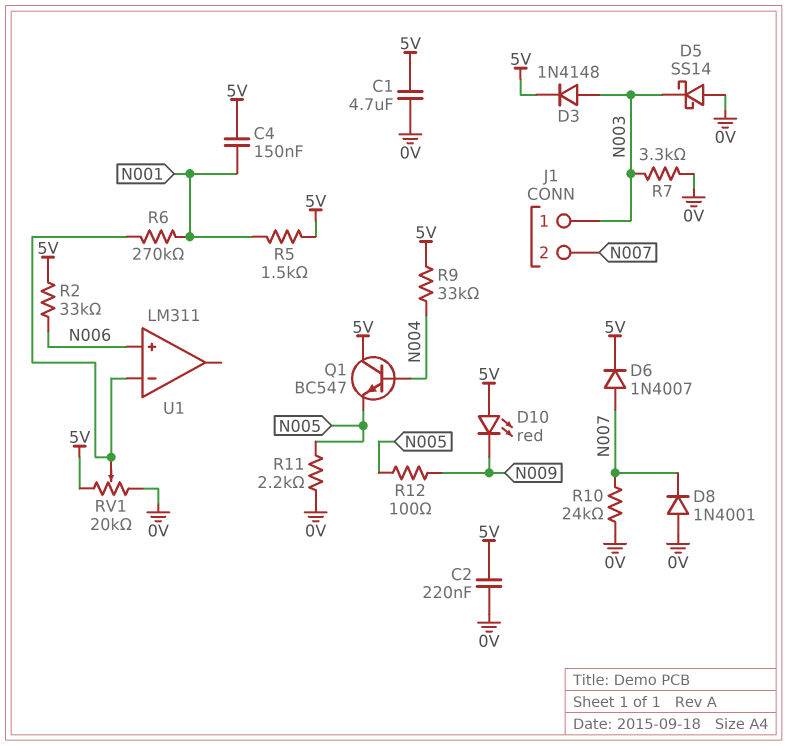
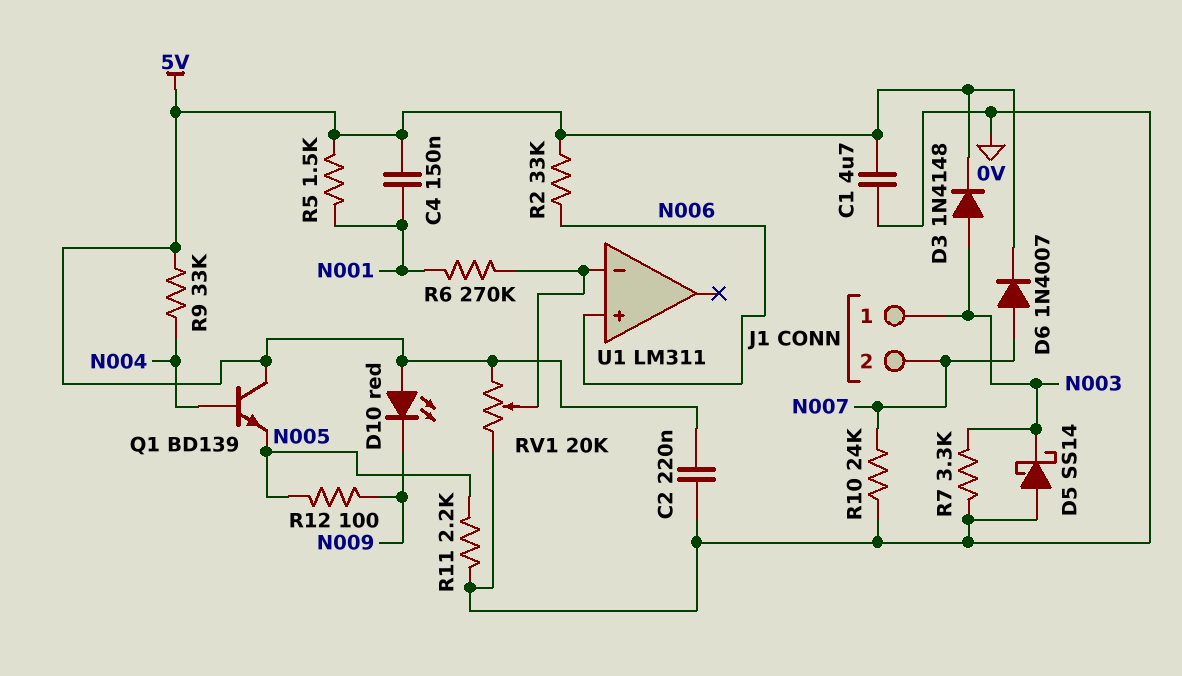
D8: diode 1N4001 (A 0V, K N007) -> none
Q1: NPN BC547 (B N004, C 5V, E N005) -> NPN BD139 (B N004, C 5V, E N005)

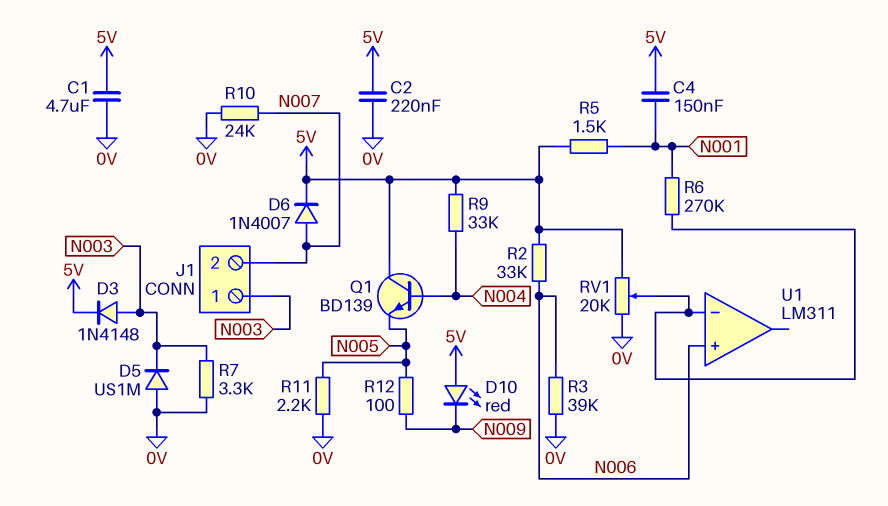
D5: schottky SS14 (A 0V, K N003) -> diode US1M (A 0V, K N003)
R3: none -> 39k (0V, N006)

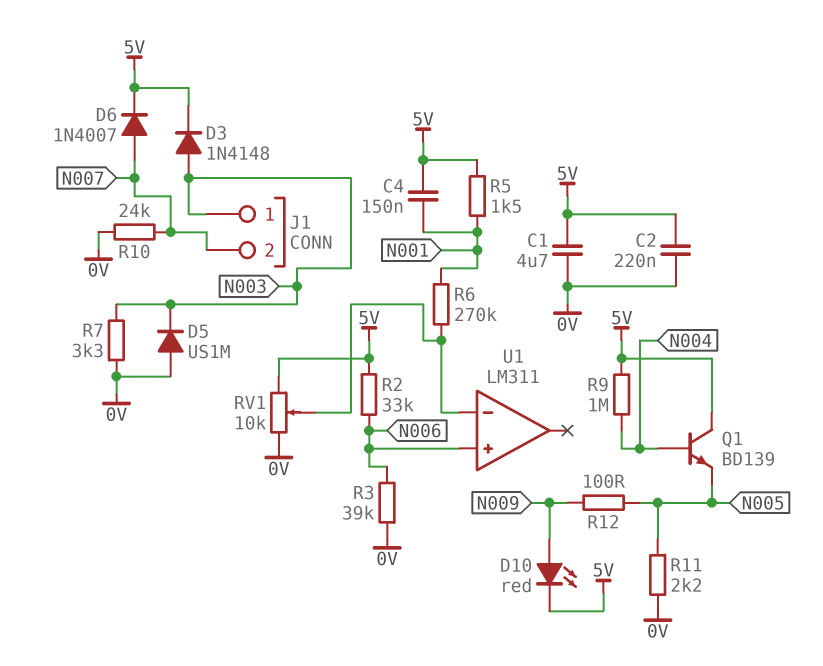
D10: LED red (A 5V, K N009) -> LED red (A N009, K 5V)
R9: 33k (5V, N004) -> 1M (5V, N004)
RV1: 20k (0V, 5V, wiper U1/in-) -> 10k (0V, 5V, wiper U1/in-)

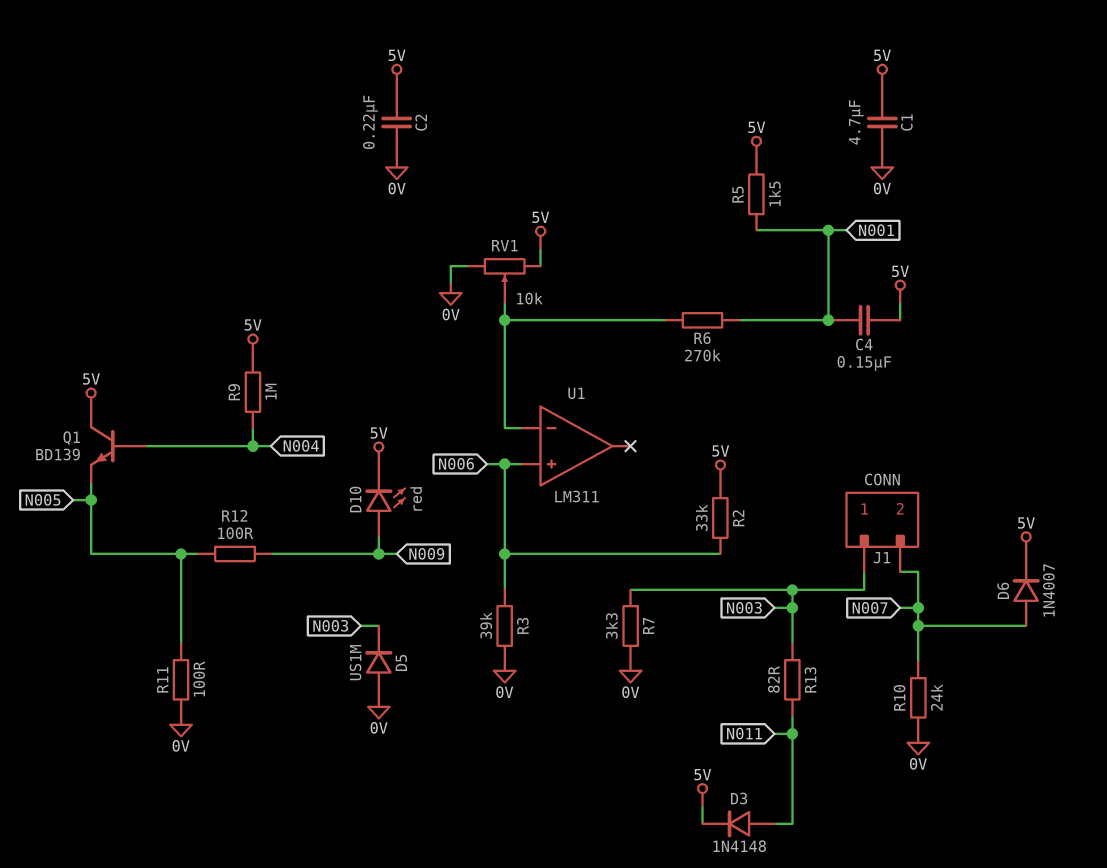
D3: diode 1N4148 (A N003, K 5V) -> diode 1N4148 (A N011, K 5V)
R11: 2.2k (0V, N005) -> 100 (0V, N005)
R13: none -> 82 (N003, N011)

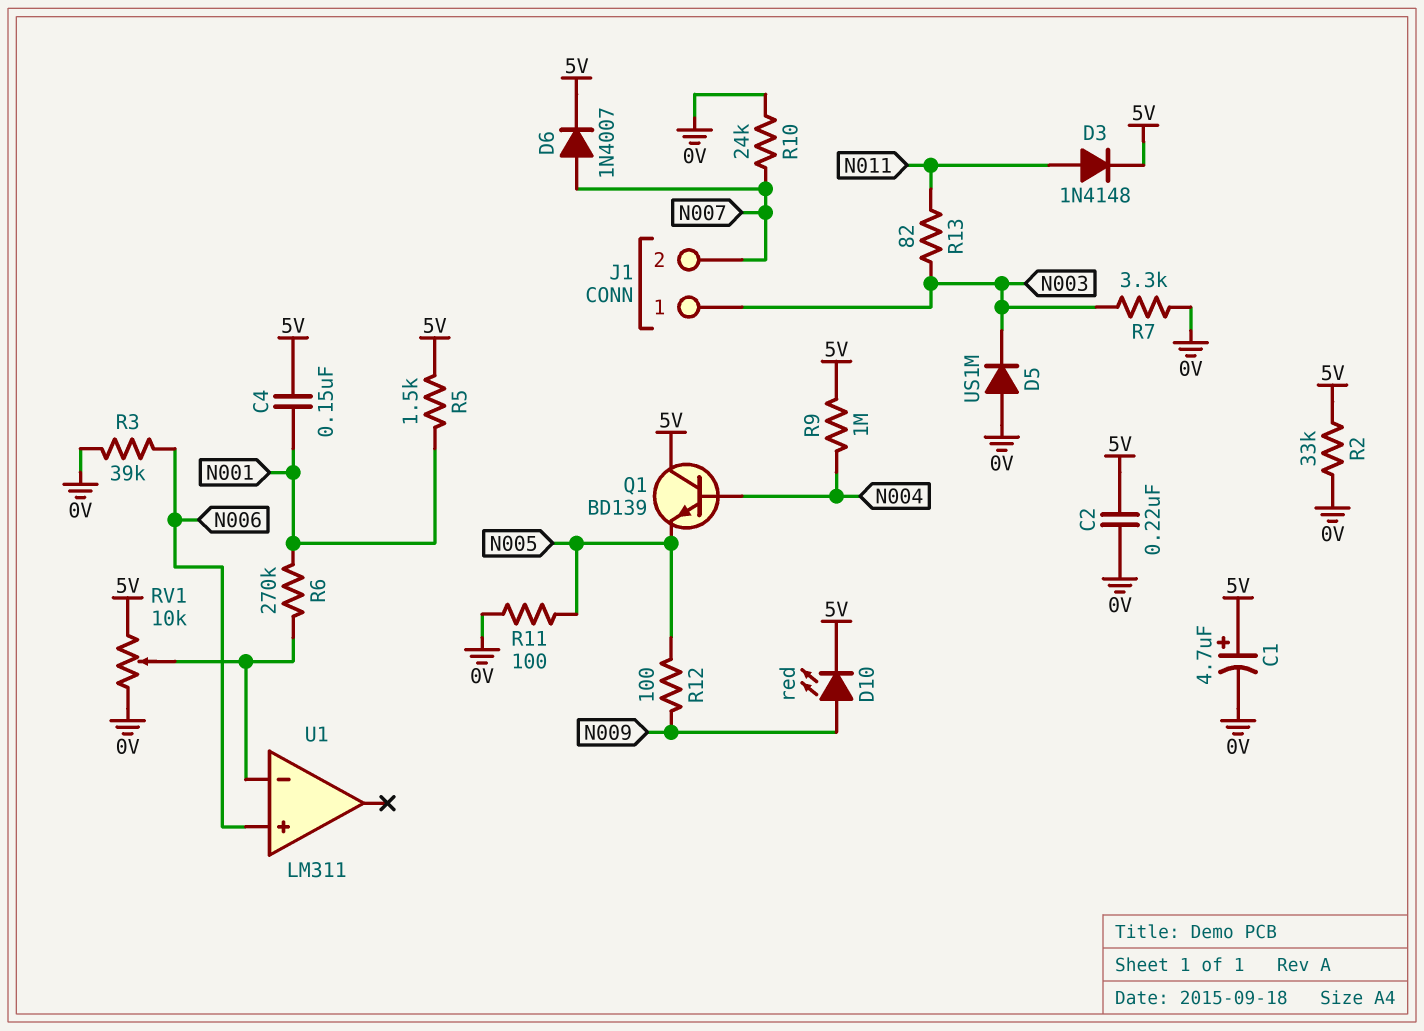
C1: 4.7uF (0V, 5V) -> 4.7uF (plus 5V, minus 0V)
R2: 33k (5V, N006) -> 33k (0V, 5V)

